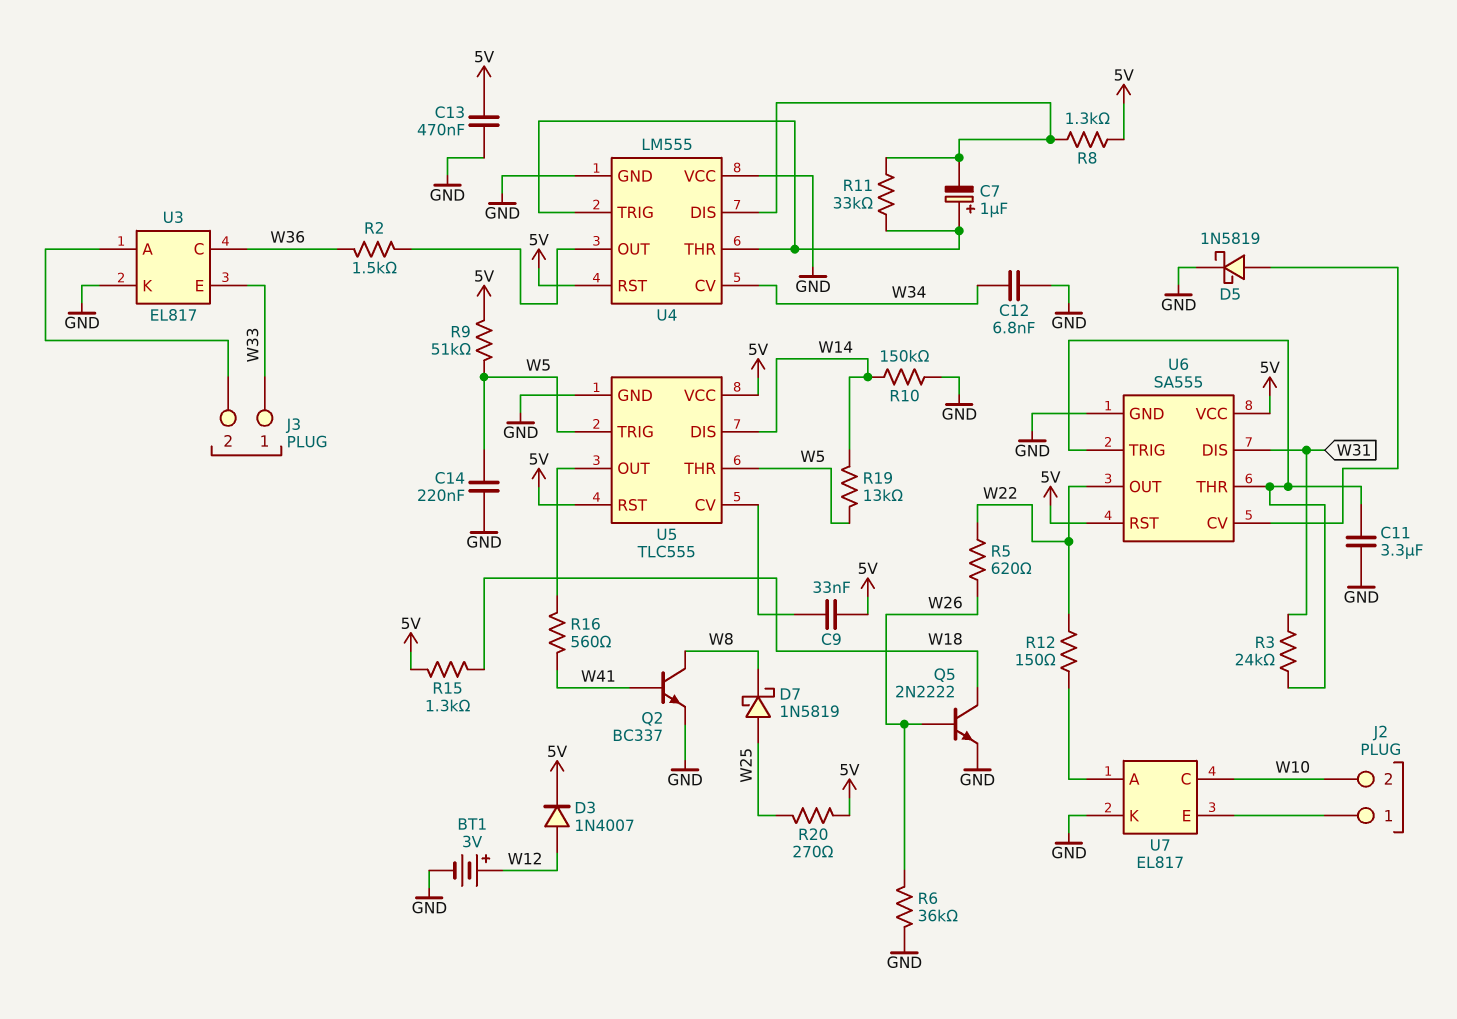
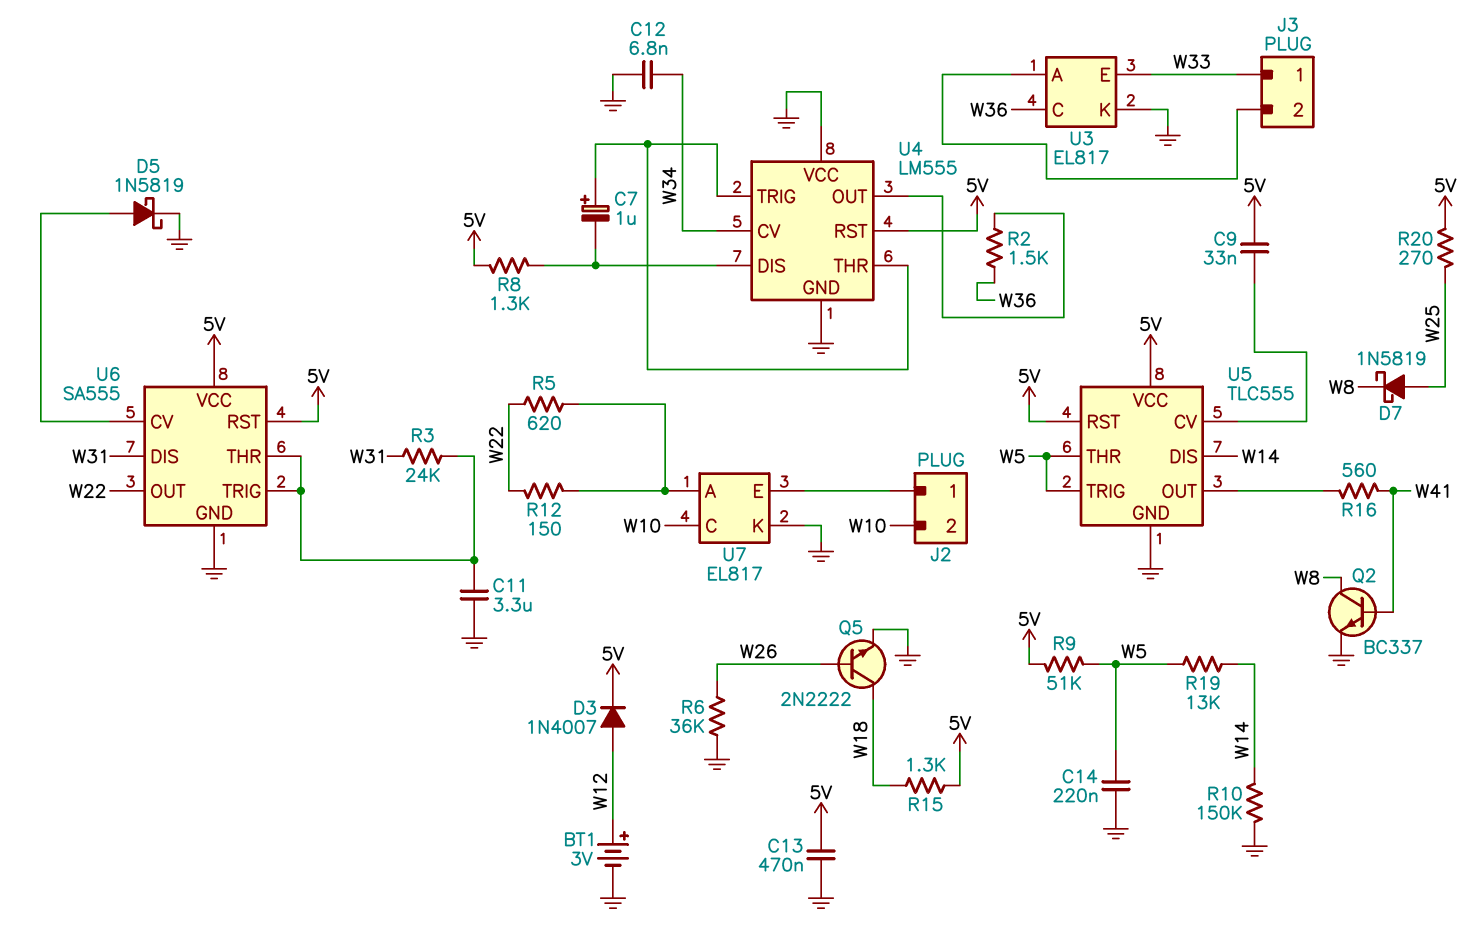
R5: 620 (W22, W26) -> 620 (U7/A, W22)
R11: 33k (U4/DIS, U4/THR) -> none

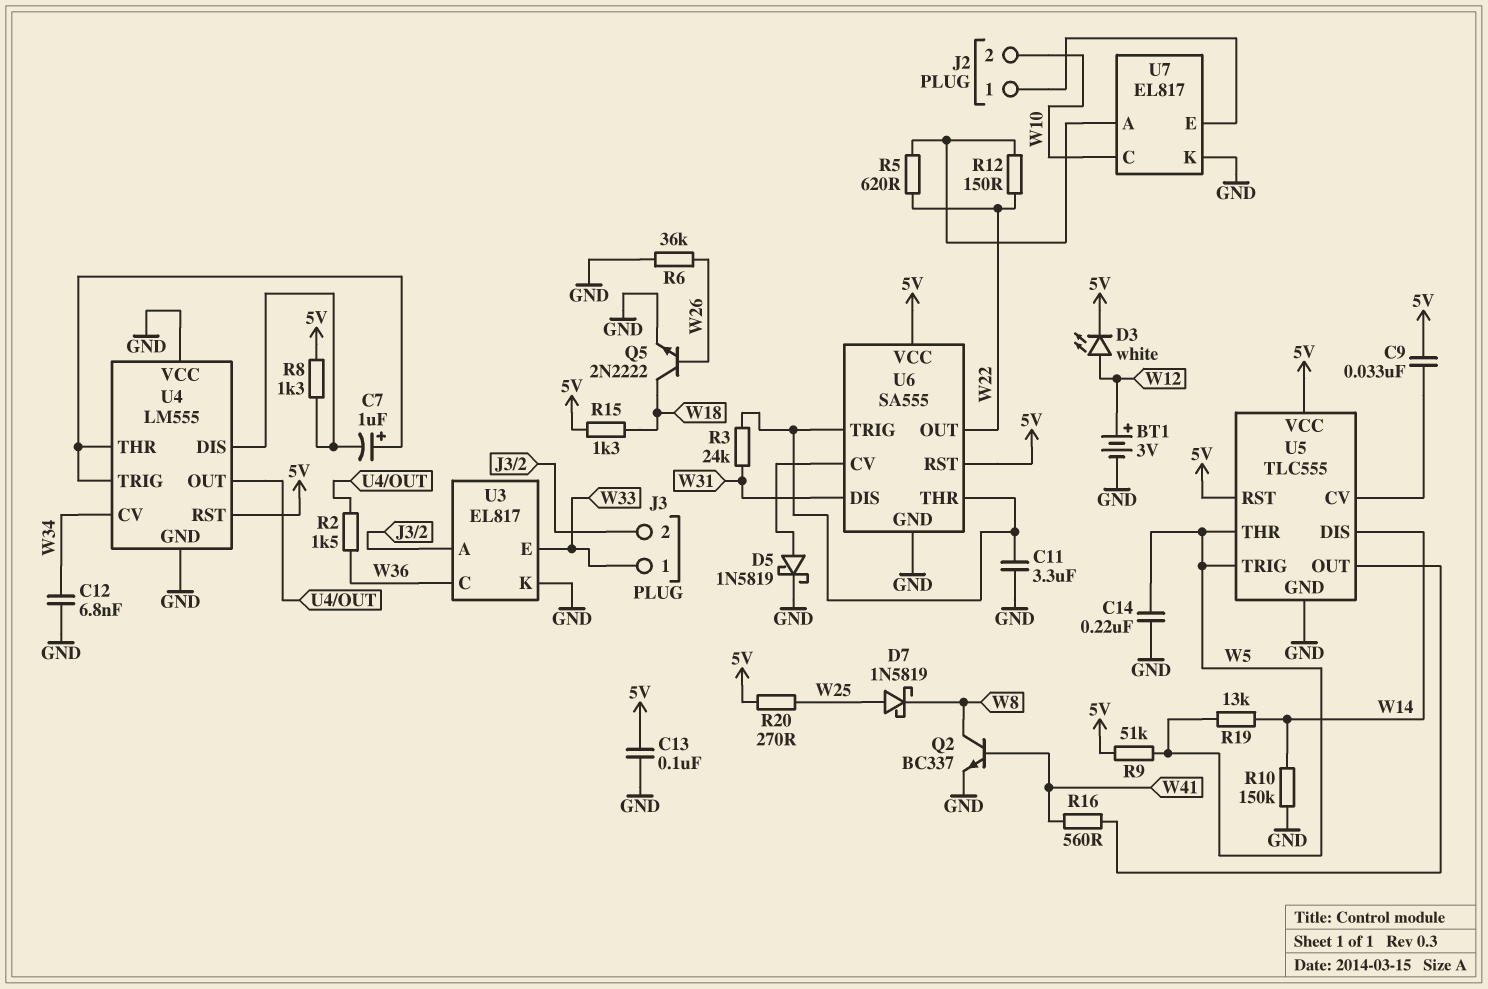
C13: 470nF (5V, GND) -> 100nF (5V, GND)
D3: diode 1N4007 (A W12, K 5V) -> LED white (A W12, K 5V)

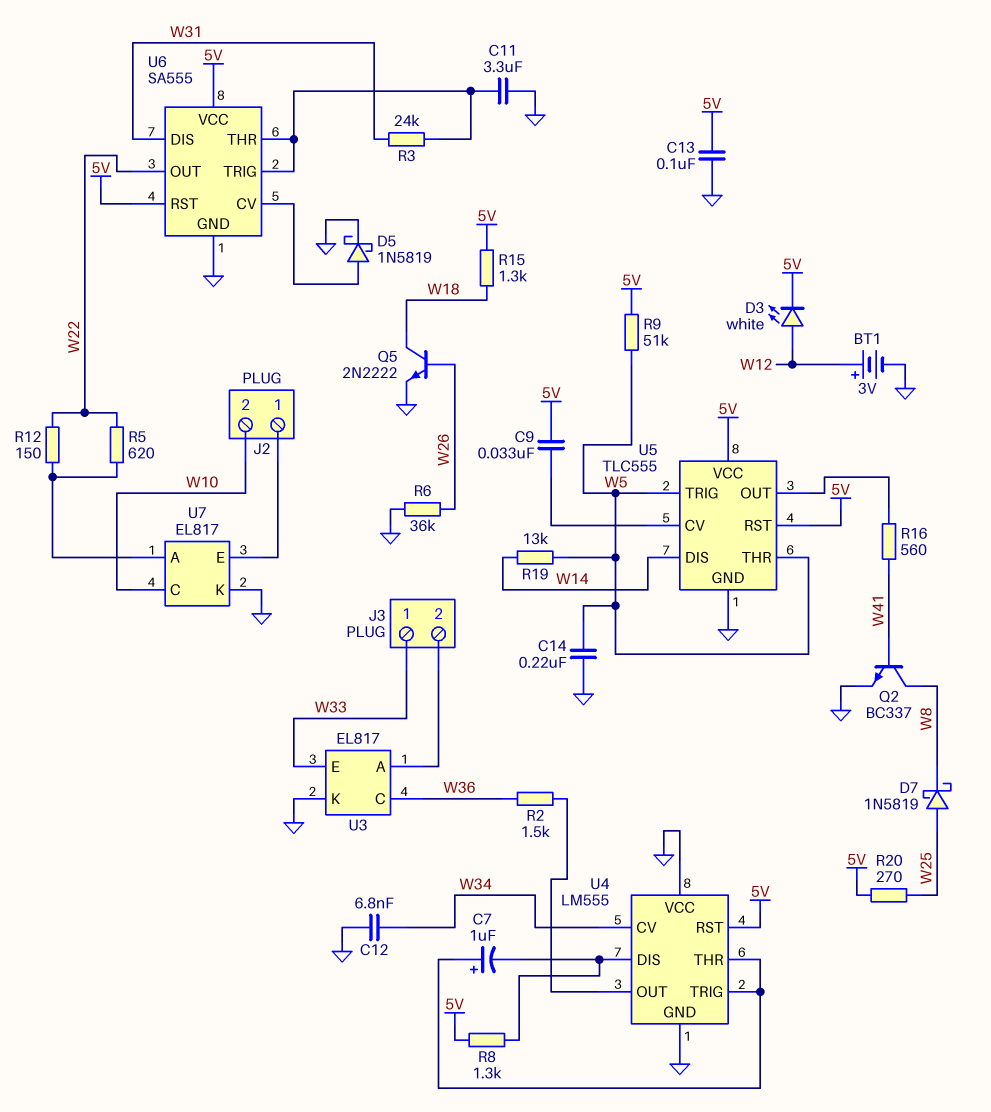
R10: 150k (GND, W14) -> none

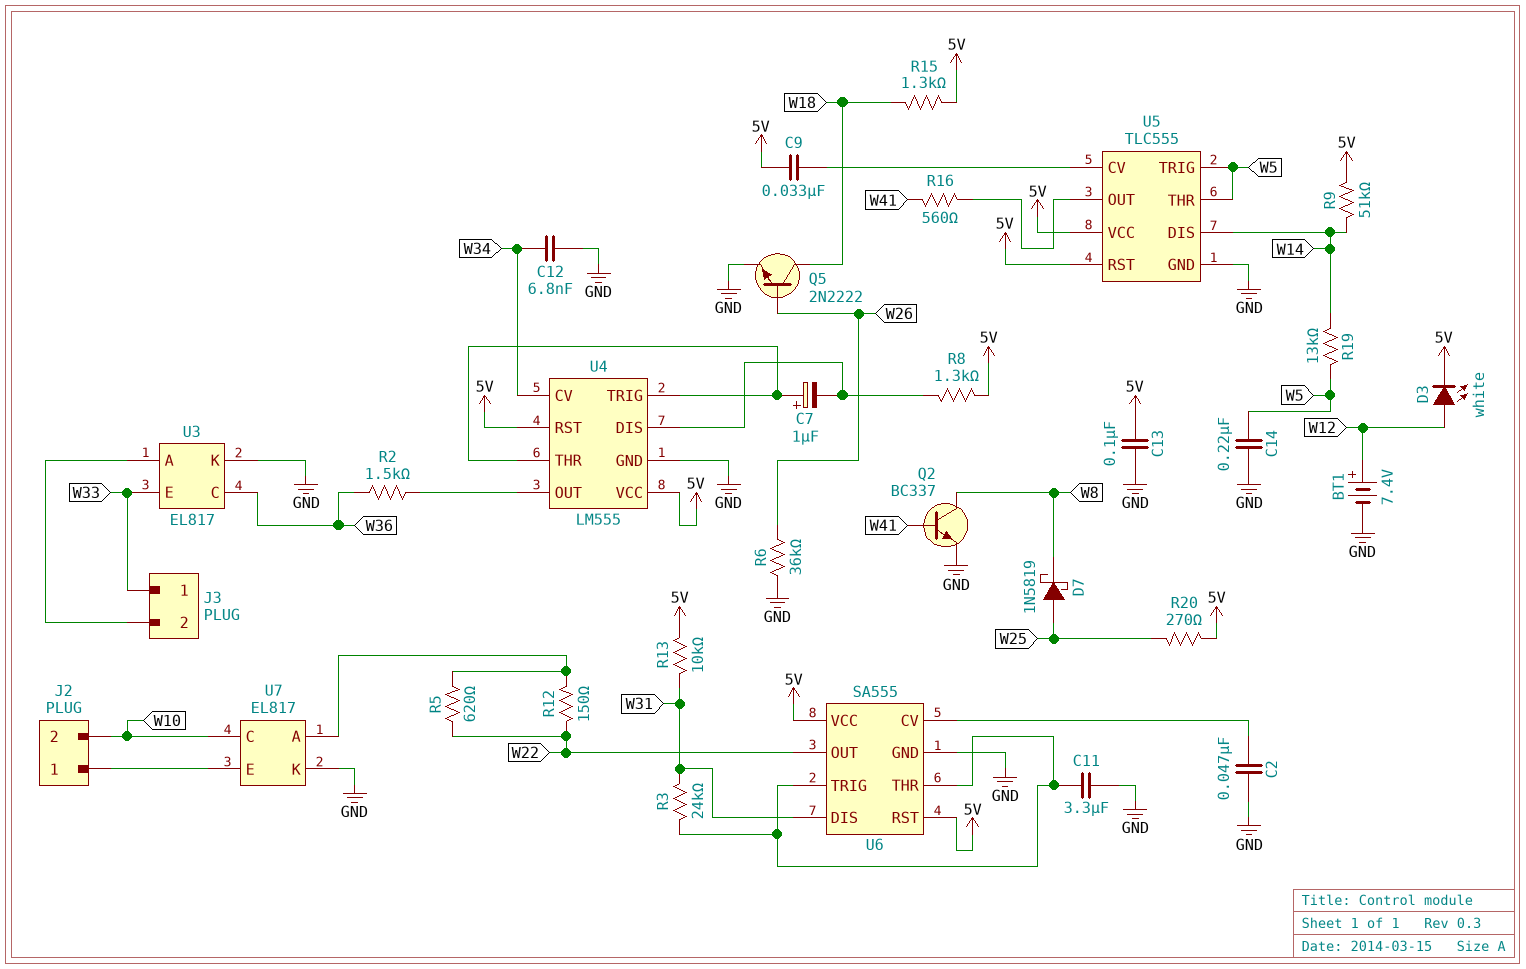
BT1: 3V (plus W12, minus GND) -> 7.4V (plus W12, minus GND)
C2: none -> 47nF (GND, U6/CV)
D5: schottky 1N5819 (A U6/CV, K GND) -> none
R9: 51k (5V, W5) -> 51k (5V, W14)
R13: none -> 10k (5V, W31)
U4 pin VCC: GND -> 5V

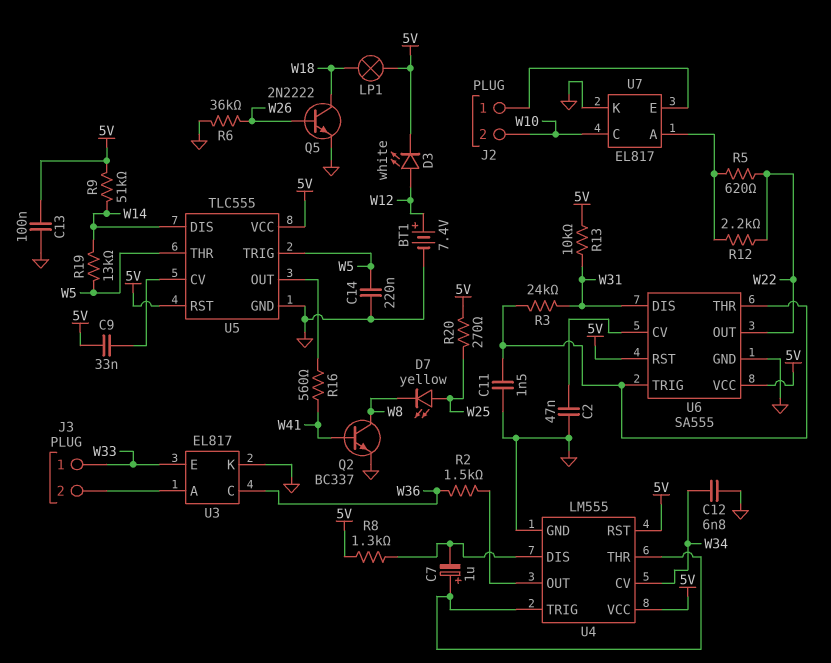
C11: 3.3uF (GND, U6/THR) -> 1.5nF (GND, U6/THR)
D7: schottky 1N5819 (A W25, K W8) -> LED yellow (A W25, K W8)
LP1: none -> lamp (5V, W18)
R12: 150 (U7/A, W22) -> 2.2k (U7/A, W22)
R15: 1.3k (5V, W18) -> none

